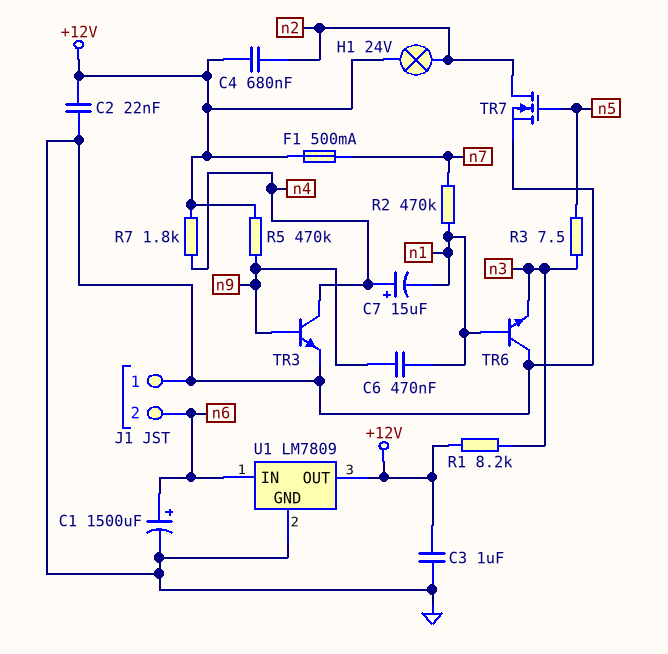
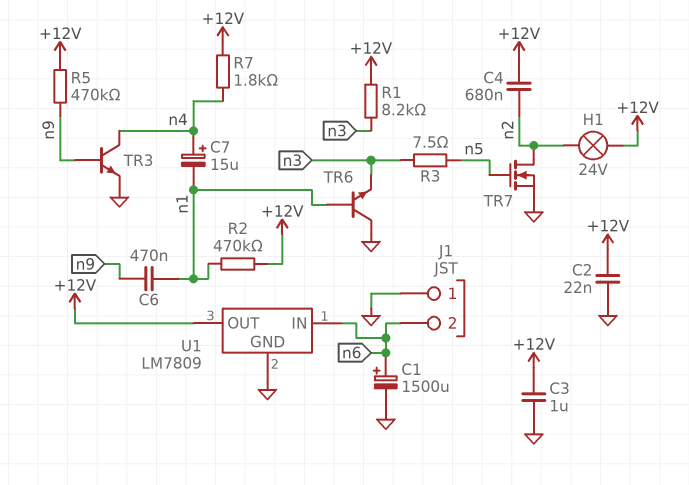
F1: 500mA (+12V, n7) -> none
R2: 470k (n1, n7) -> 470k (+12V, n1)

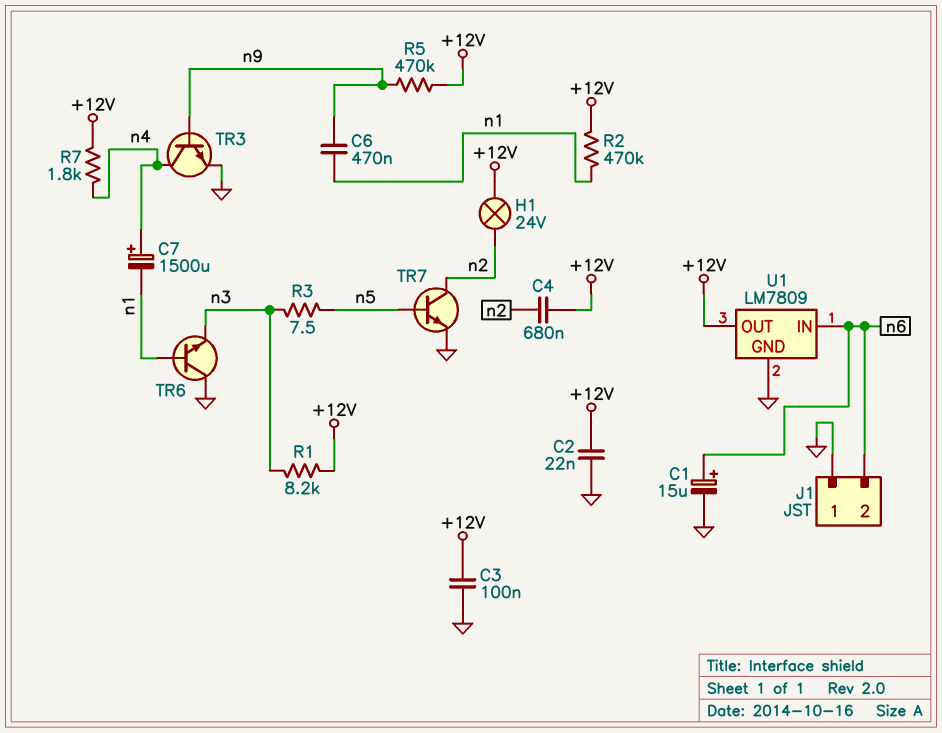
C1: 1500uF (plus n6, minus GND) -> 15uF (plus n6, minus GND)
C3: 1uF (+12V, GND) -> 100nF (+12V, GND)
C7: 15uF (plus n4, minus n1) -> 1500uF (plus n4, minus n1)
TR7: NMOS (G n5, D n2, S GND) -> NPN (B n5, C n2, E GND)

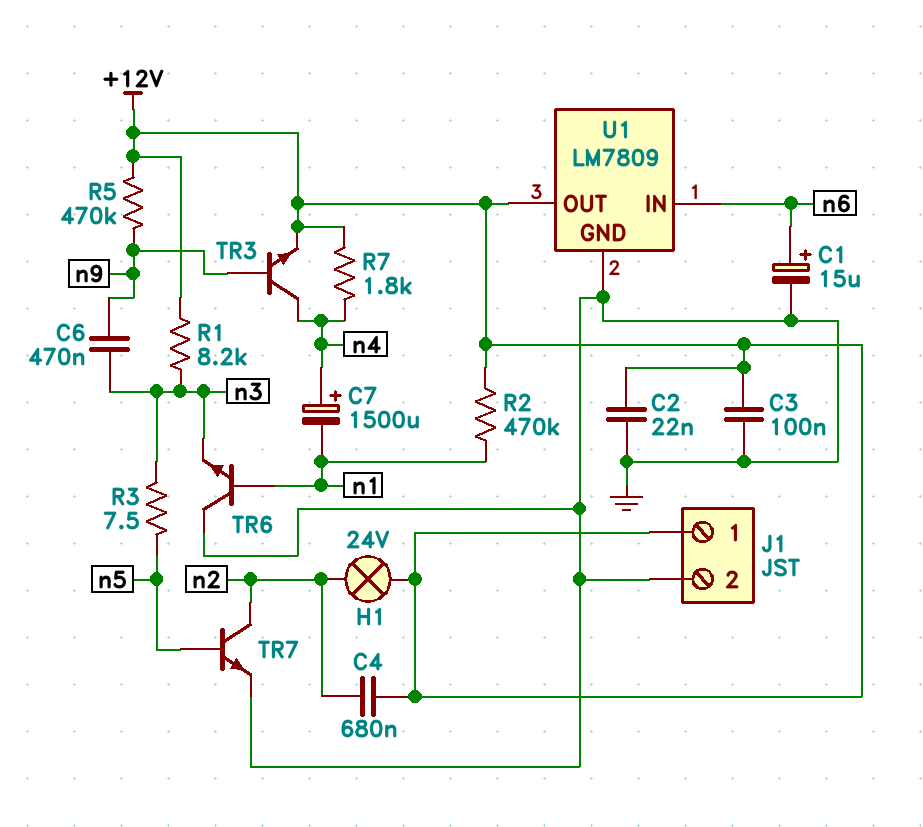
C6: 470nF (n1, n9) -> 470nF (n3, n9)
J1 pin 1: GND -> +12V
J1 pin 2: n6 -> GND
TR3: NPN (B n9, C n4, E GND) -> NPN (B n9, C n4, E +12V)

